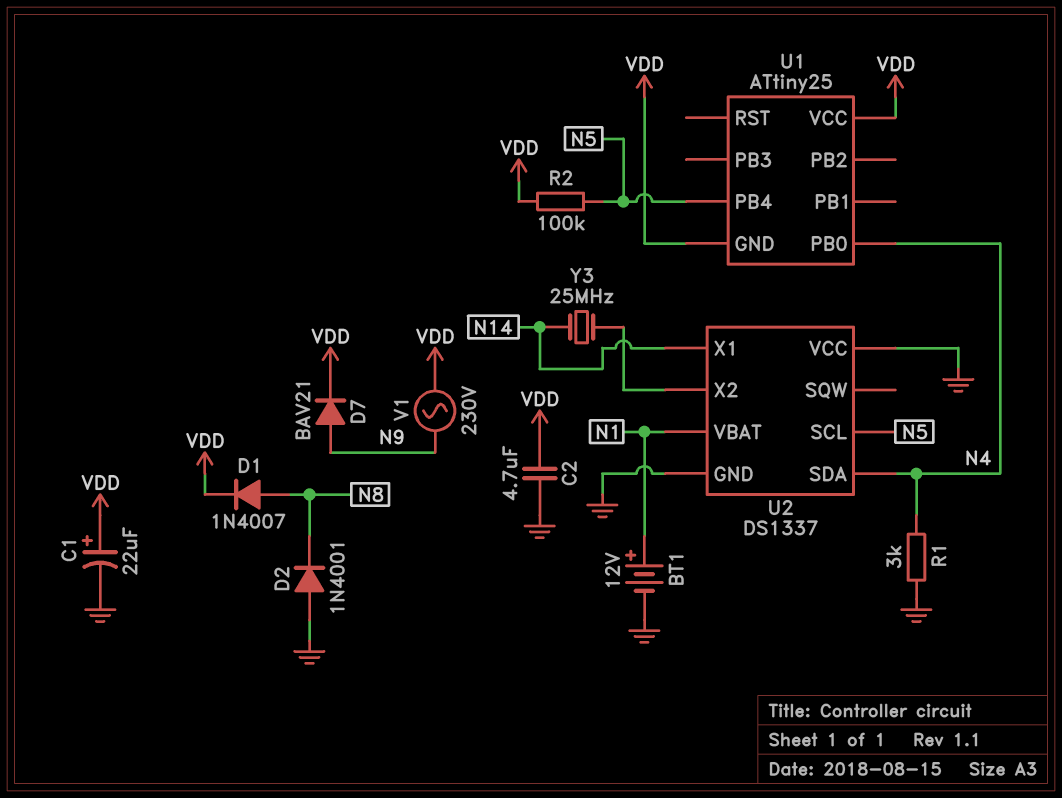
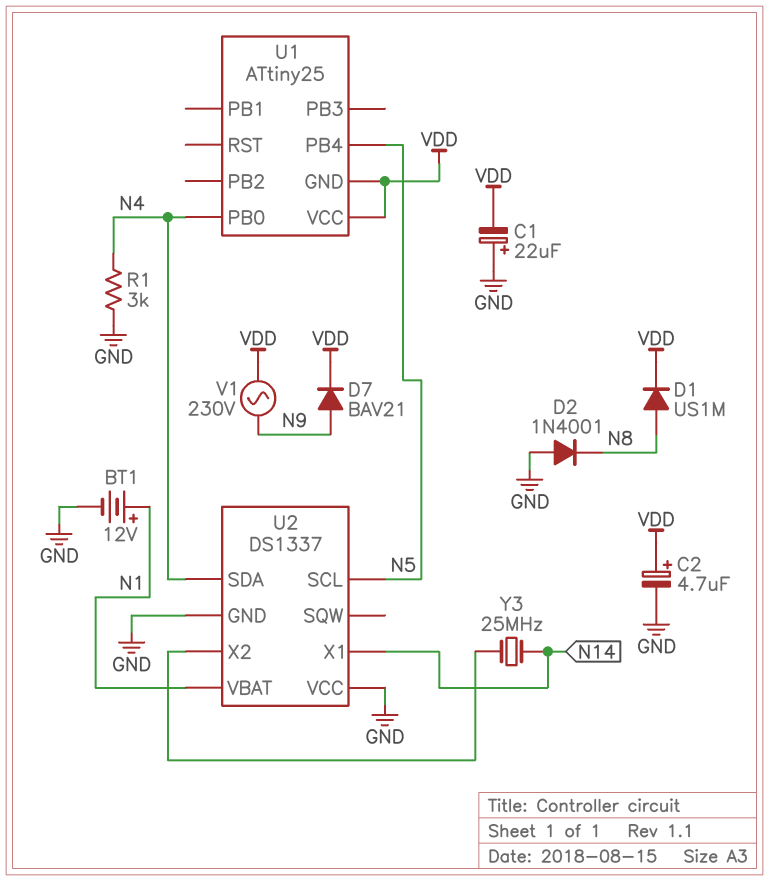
C1: 22uF (plus VDD, minus GND) -> 22uF (plus GND, minus VDD)
C2: 4.7uF (GND, VDD) -> 4.7uF (plus VDD, minus GND)
D1: diode 1N4007 (A N8, K VDD) -> diode US1M (A N8, K VDD)
R2: 100k (N5, VDD) -> none

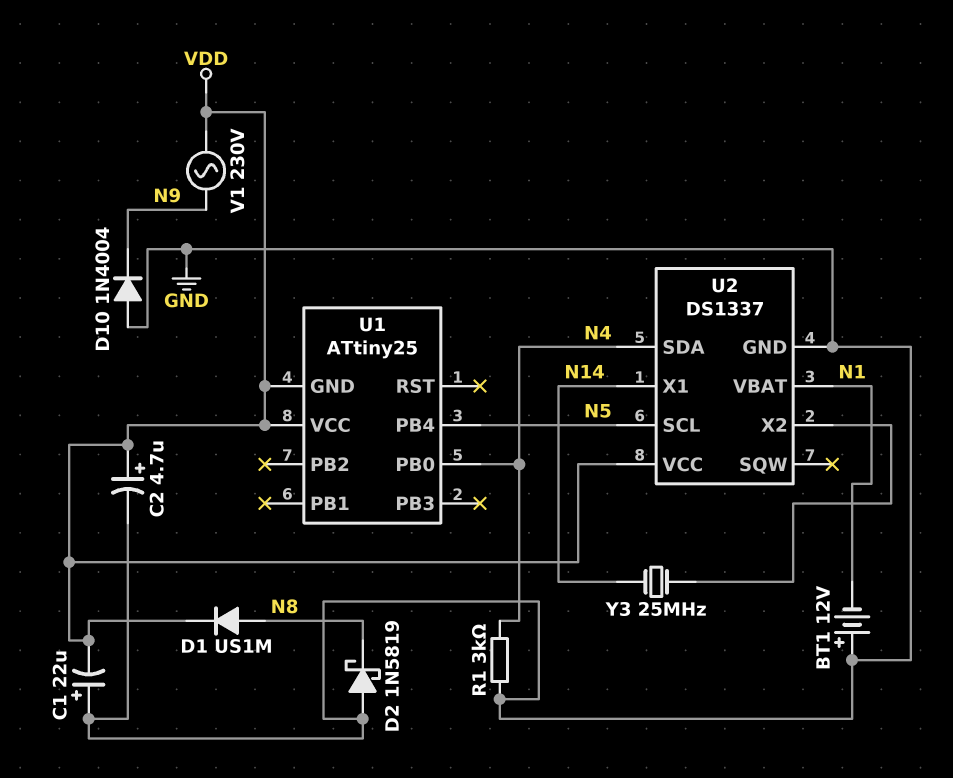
BT1: 12V (plus N1, minus GND) -> 12V (plus GND, minus N1)
D2: diode 1N4001 (A GND, K N8) -> schottky 1N5819 (A GND, K N8)
D7: diode BAV21 (A N9, K VDD) -> none
D10: none -> diode 1N4004 (A GND, K N9)
U2 pin VCC: GND -> VDD

